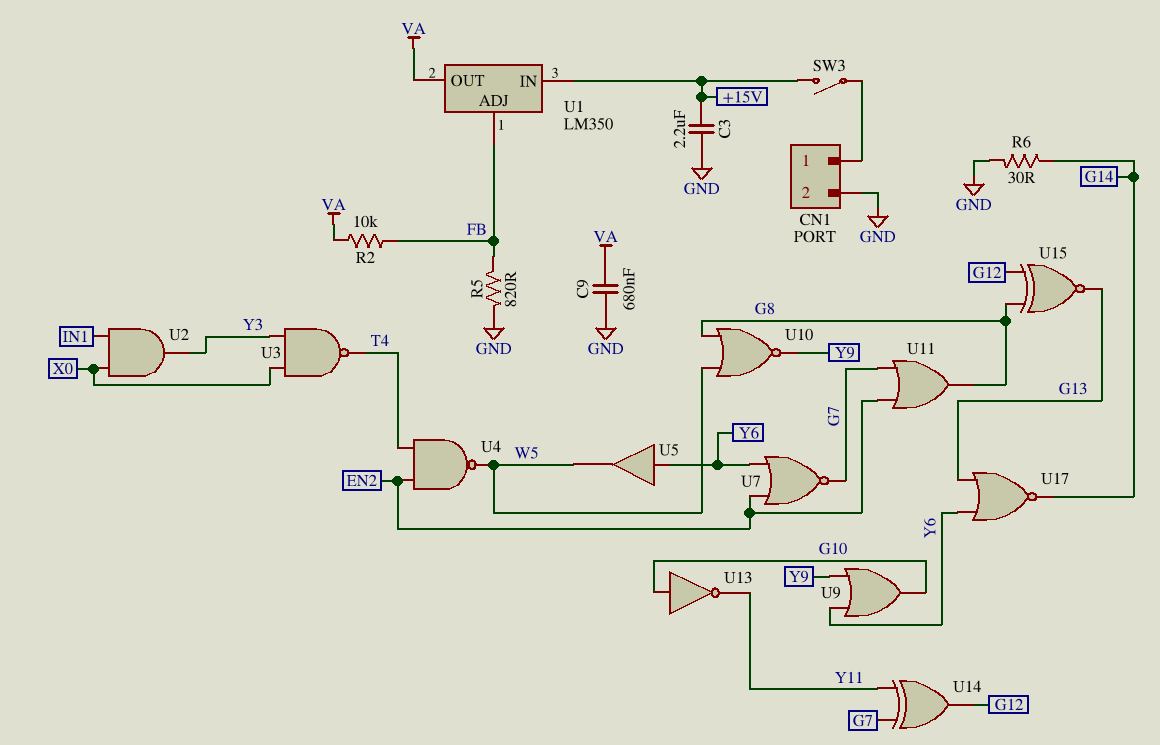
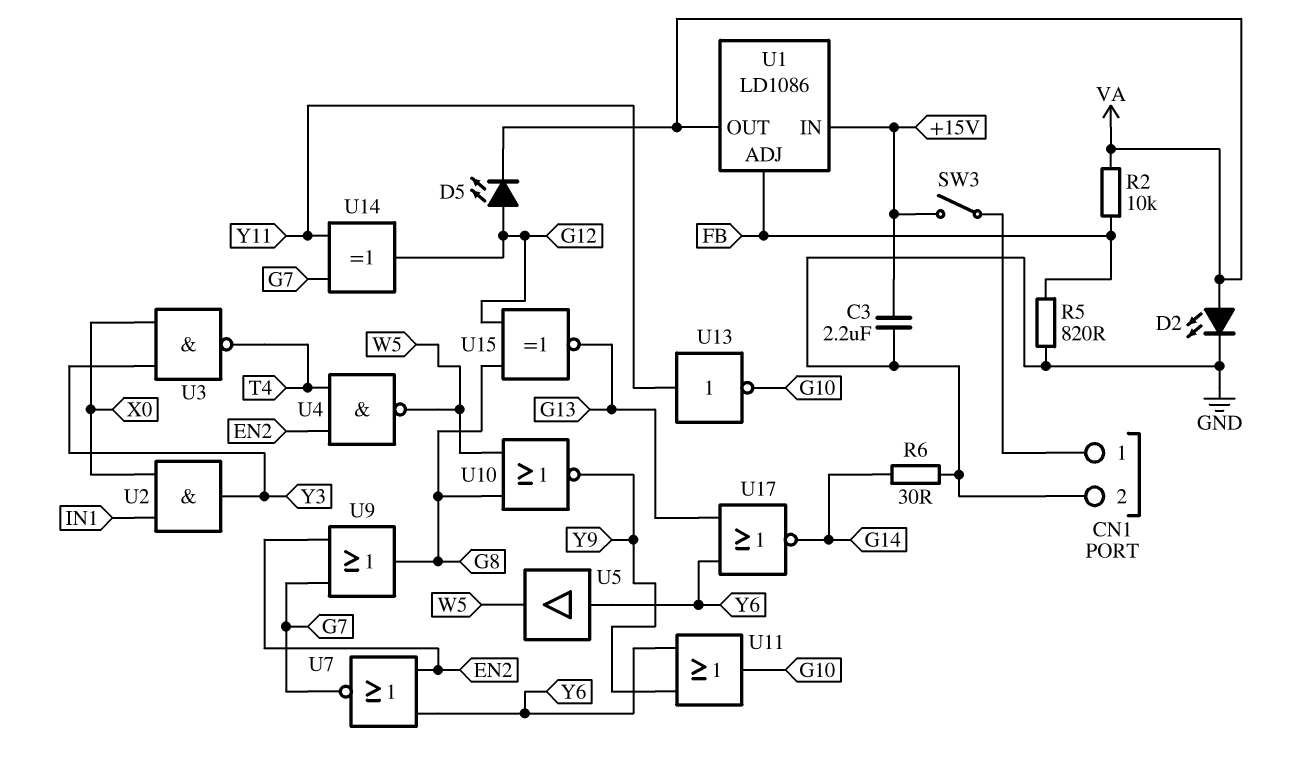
C9: 680nF (GND, VA) -> none
D2: none -> LED (A VA, K GND)
D5: none -> LED (A G12, K VA)
U1: LM350 -> LD1086
U9: OR (in Y6, in Y9, out G10) -> OR (in EN2, in G7, out G8)
U11: OR (in EN2, in G7, out G8) -> OR (in Y6, in Y9, out G10)
U13: NOT (in G10, out Y11) -> NOT (in Y11, out G10)

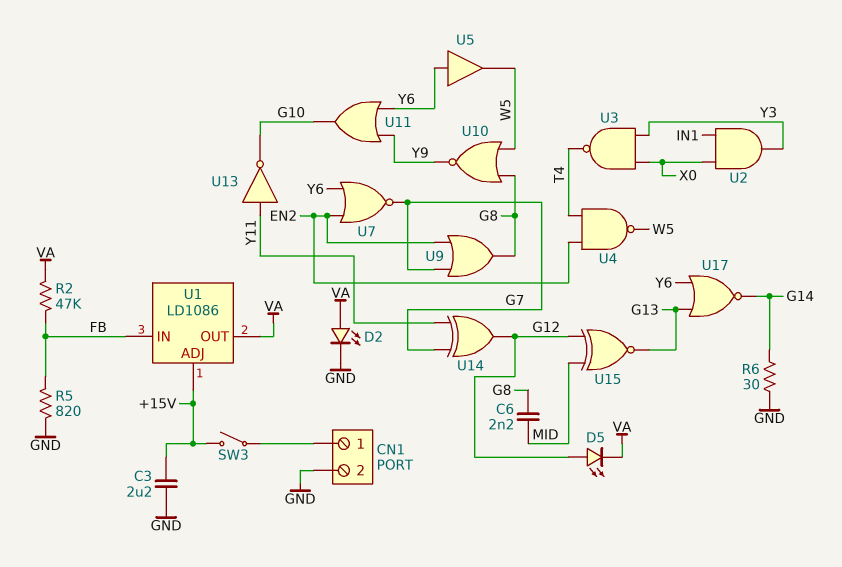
C6: none -> 2.2nF (G8, MID)
R2: 10k (FB, VA) -> 47k (FB, VA)
U1 pin ADJ: FB -> +15V
U1 pin IN: +15V -> FB
U15: XNOR (in G8, in G12, out G13) -> XNOR (in G12, in MID, out G13)

